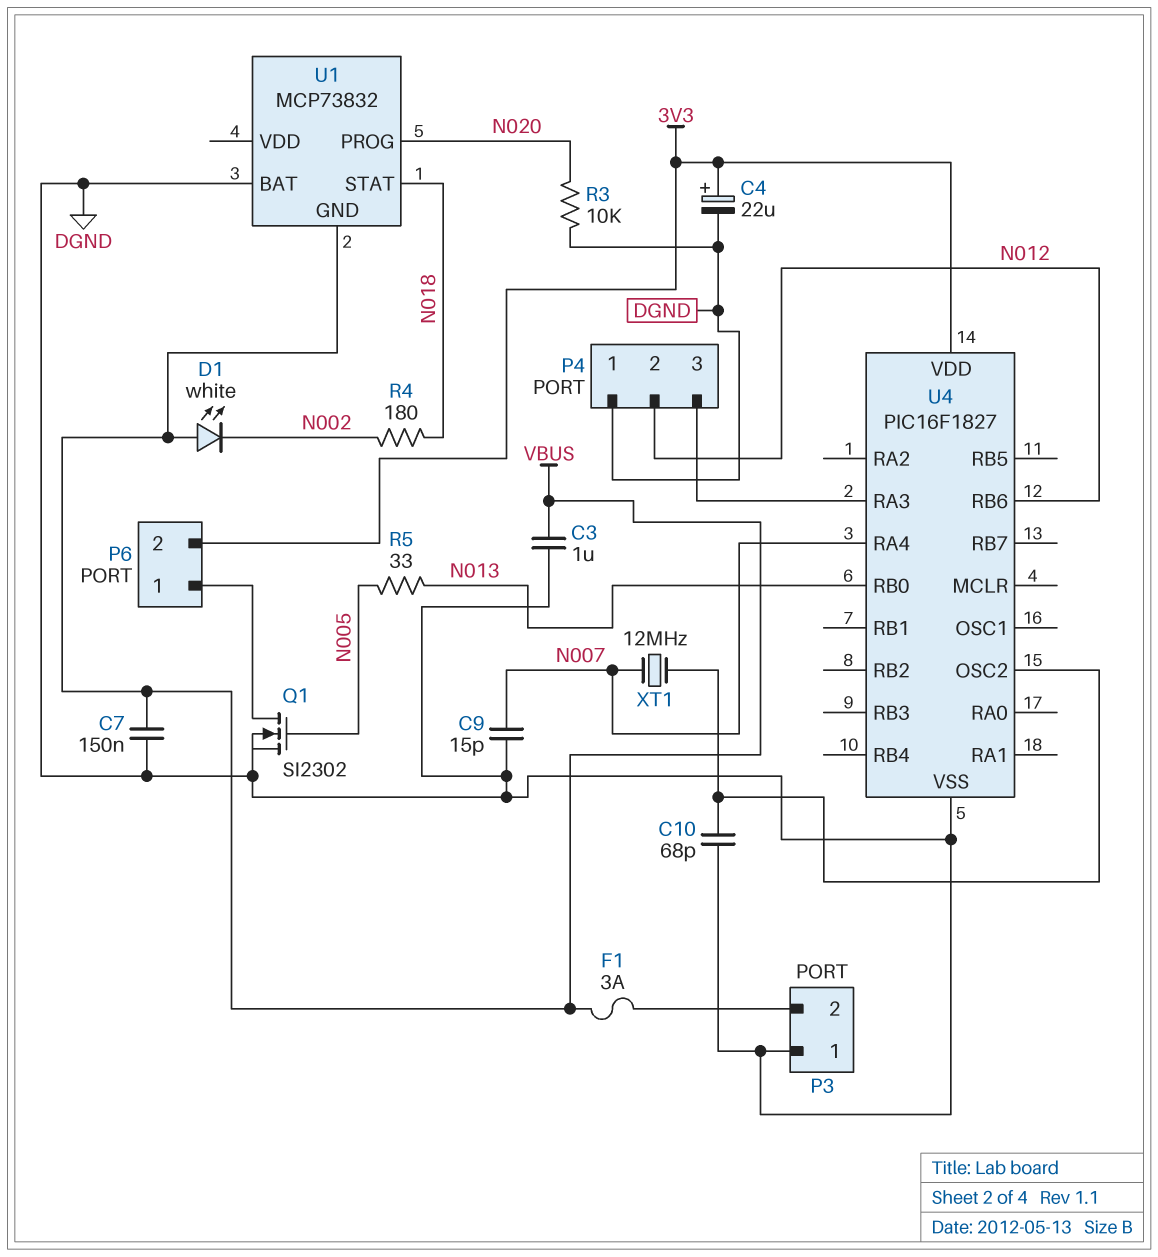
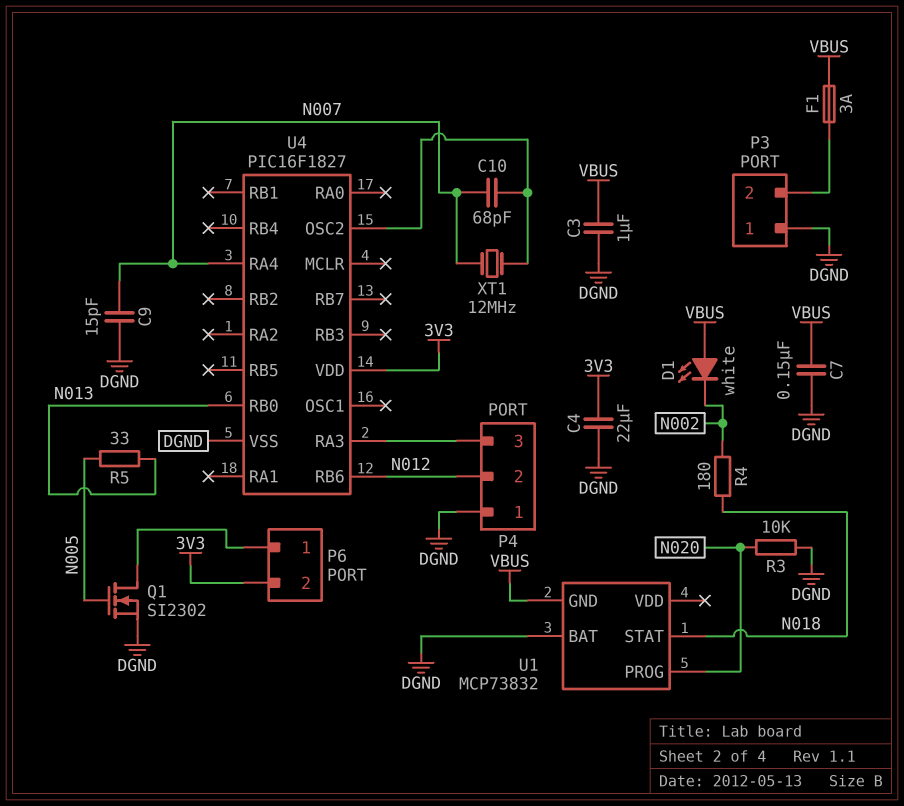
C4: 22uF (plus 3V3, minus DGND) -> 22uF (3V3, DGND)
C10: 68pF (DGND, U4/OSC2) -> 68pF (N007, U4/OSC2)

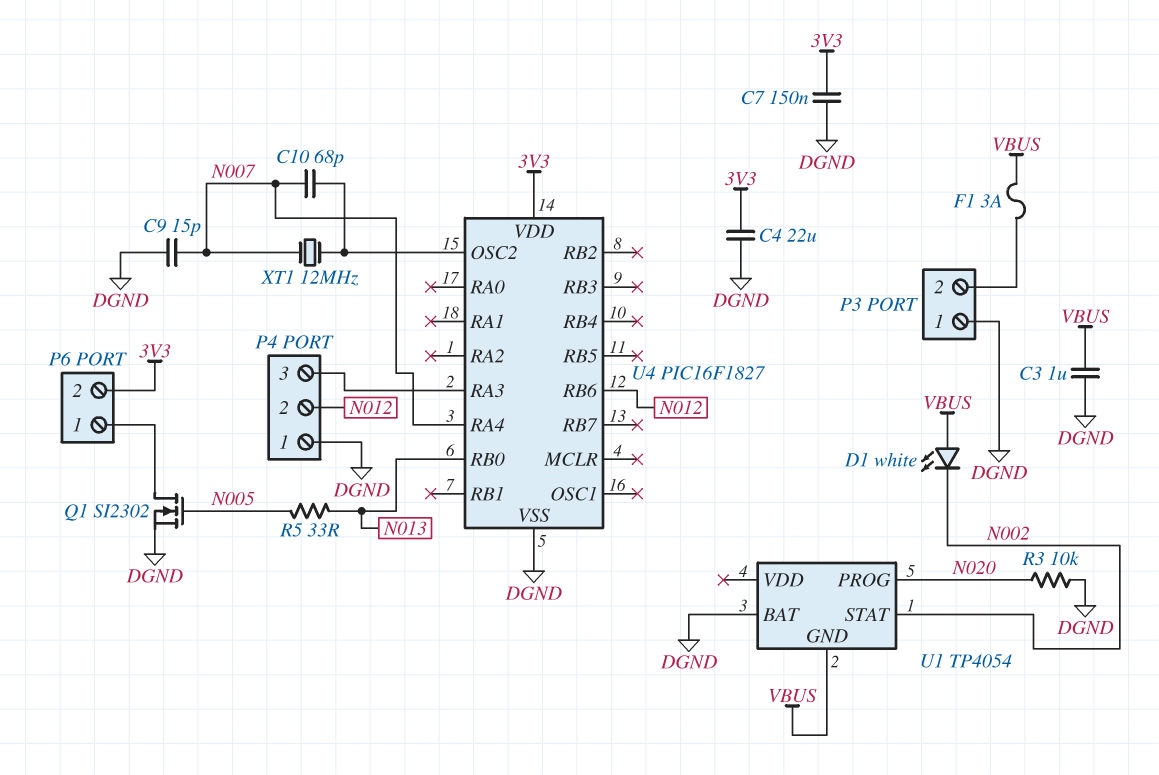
C7: 150nF (DGND, VBUS) -> 150nF (3V3, DGND)
R4: 180 (N002, N018) -> none
U1: MCP73832 -> TP4054
U1 pin STAT: N018 -> N002

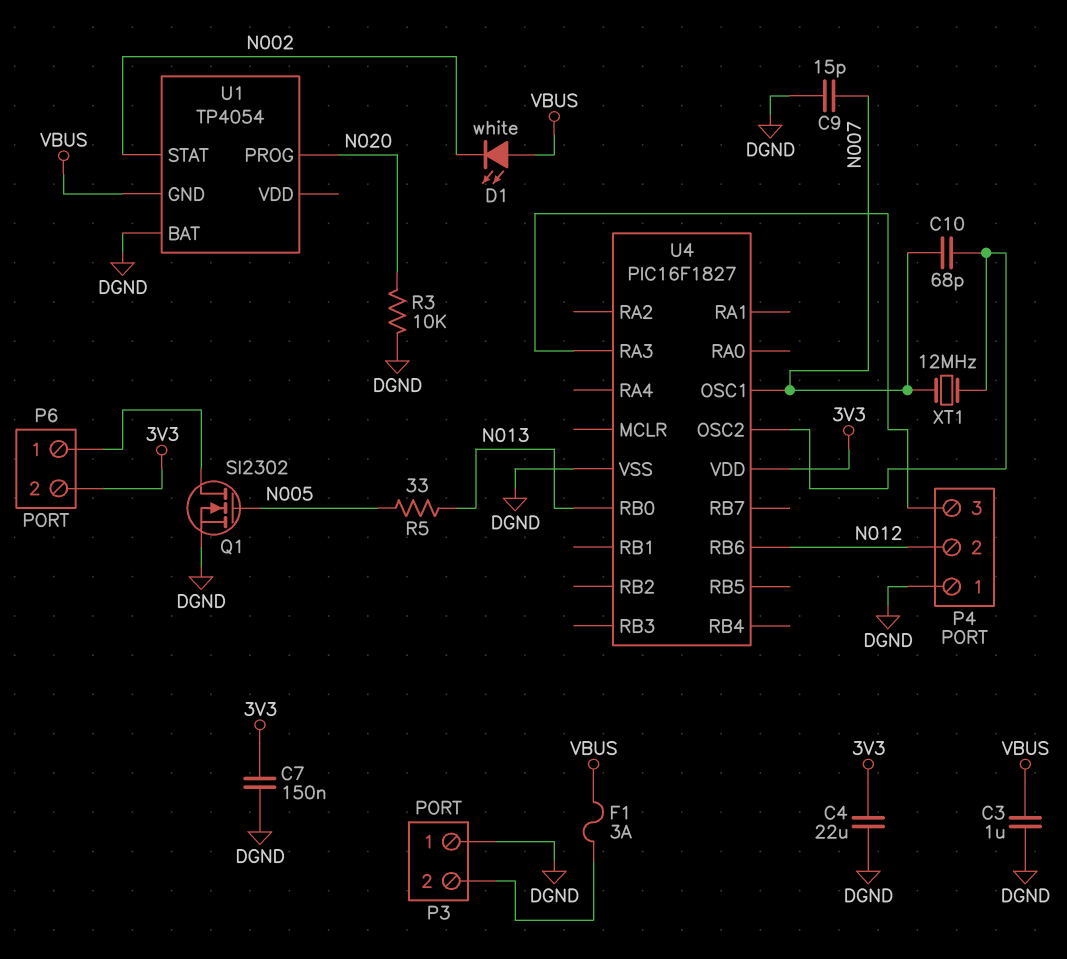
U4 pin OSC1: none -> N007
U4 pin RA4: N007 -> none

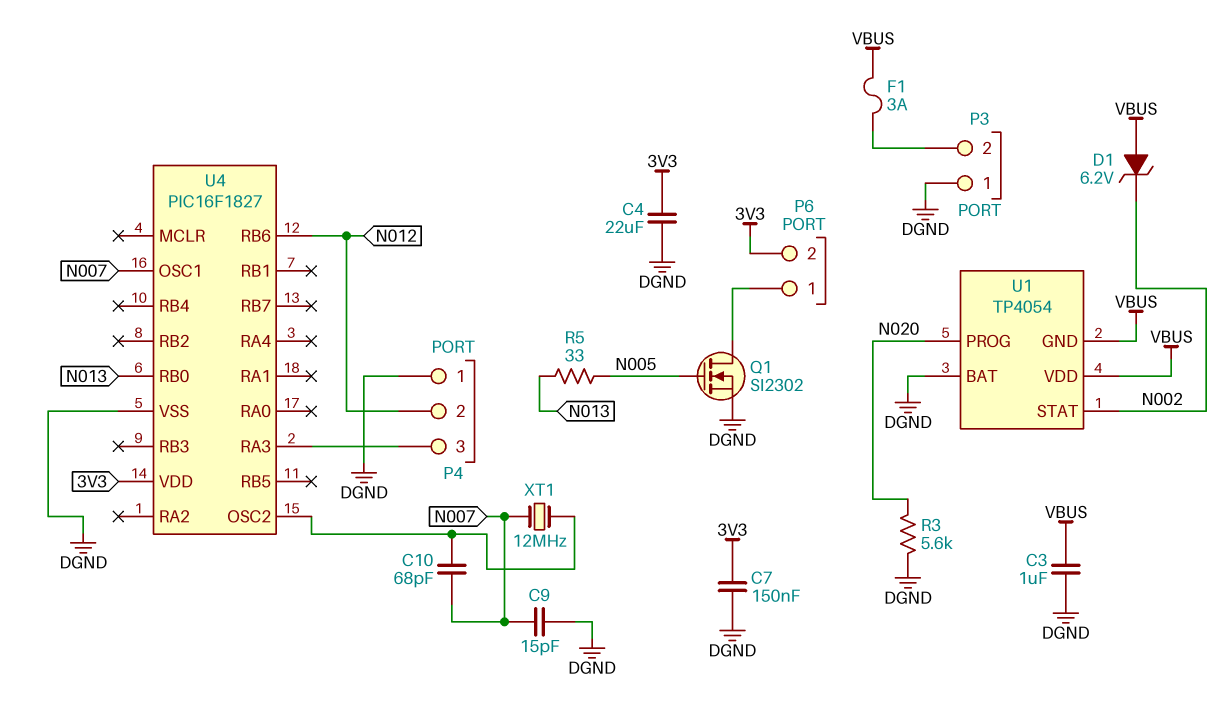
D1: LED white (A VBUS, K N002) -> zener 6.2V (A VBUS, K N002)
R3: 10k (DGND, N020) -> 5.6k (DGND, N020)
U1 pin VDD: none -> VBUS

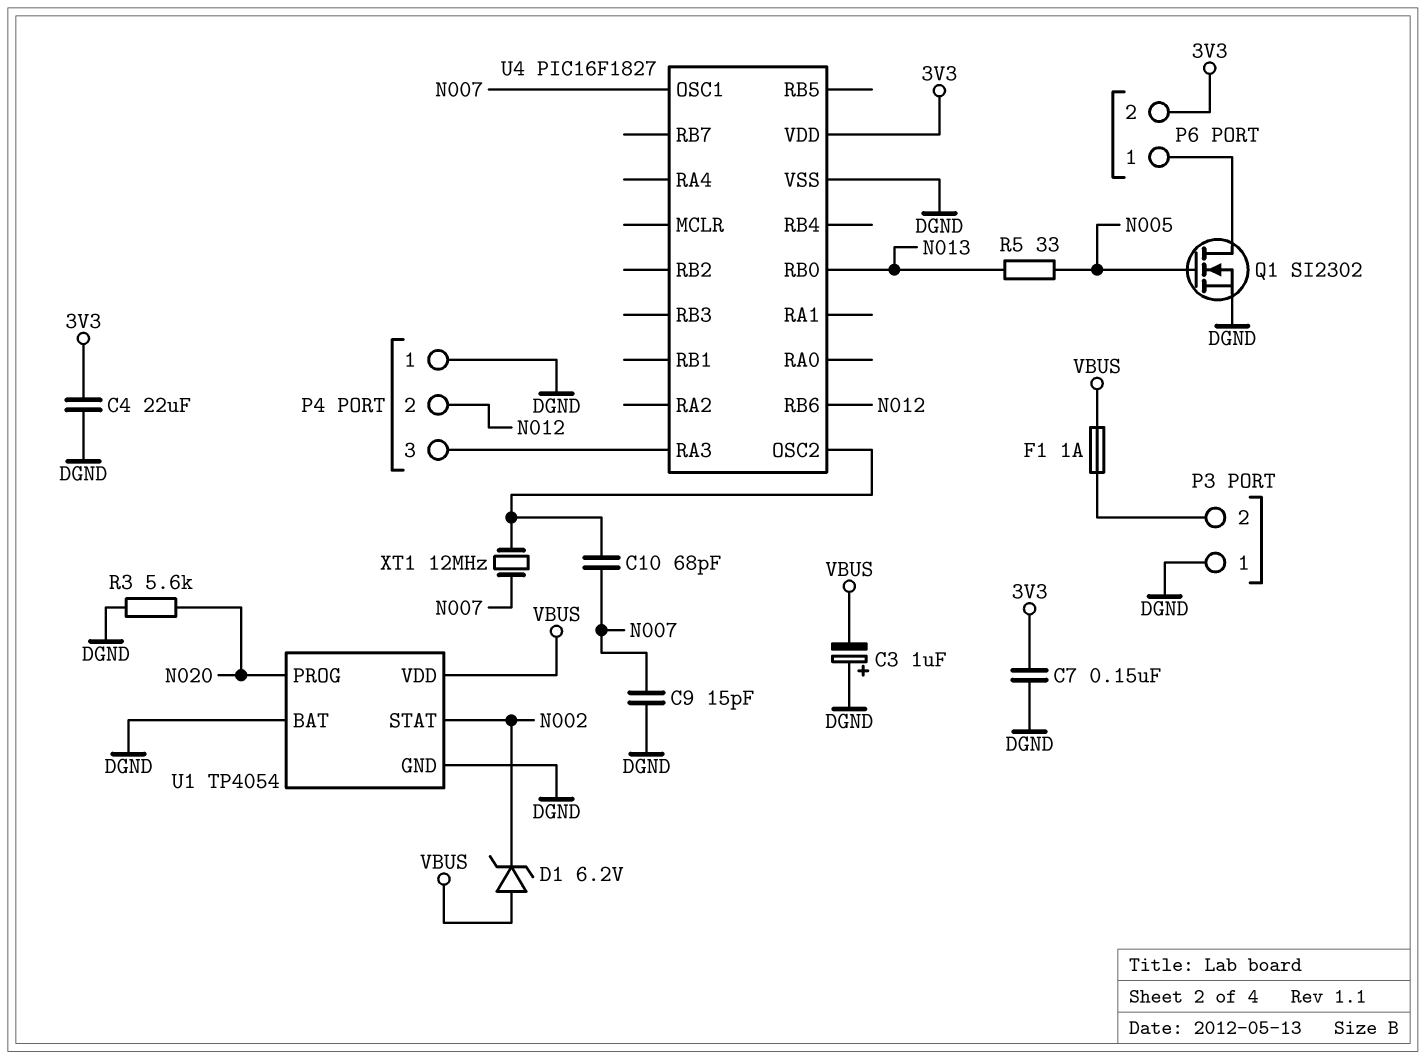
C3: 1uF (DGND, VBUS) -> 1uF (plus DGND, minus VBUS)
F1: 3A (P3/2, VBUS) -> 1A (P3/2, VBUS)
U1 pin GND: VBUS -> DGND

